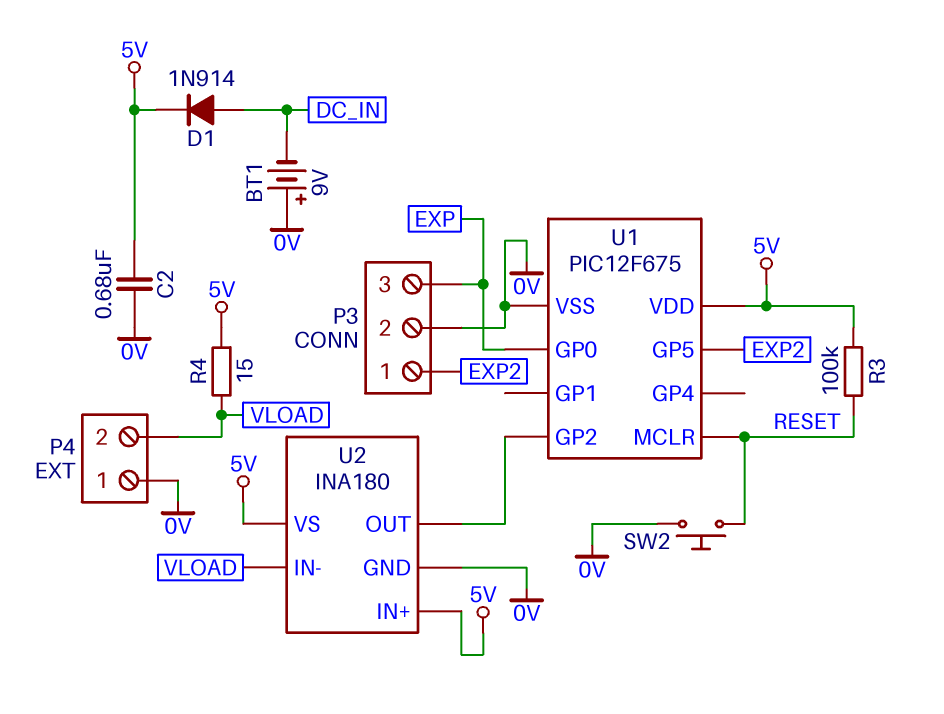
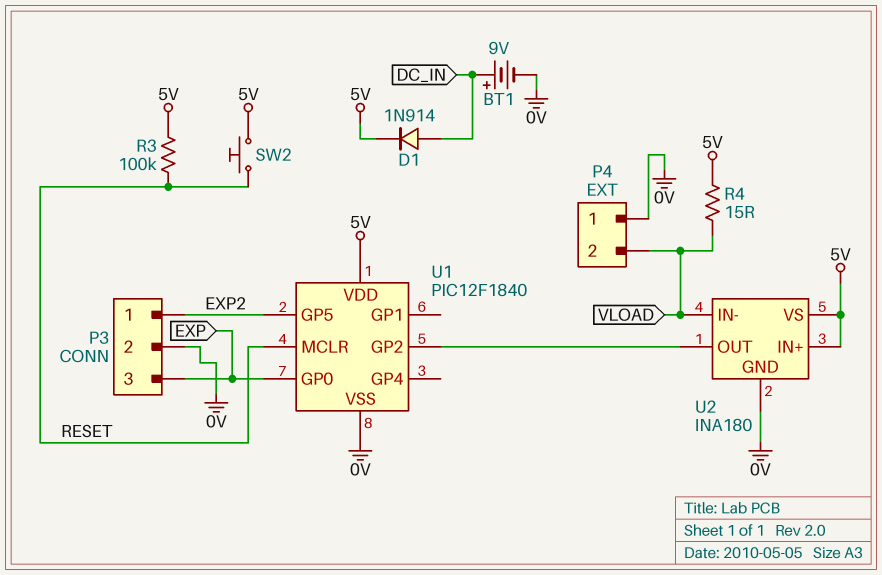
BT1: 9V (plus 0V, minus DC_IN) -> 9V (plus DC_IN, minus 0V)
C2: 680nF (0V, 5V) -> none
SW2: button (0V, RESET) -> button (5V, RESET)
U1: PIC12F675 -> PIC12F1840

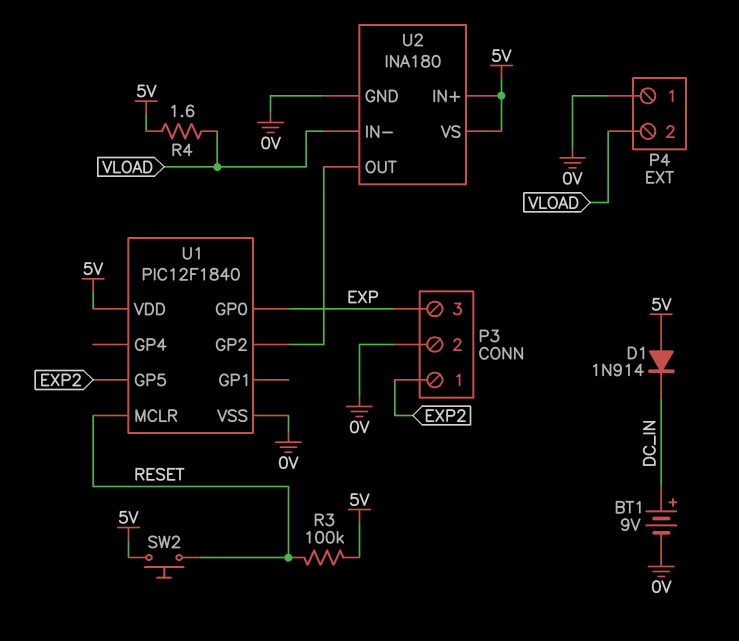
D1: diode 1N914 (A DC_IN, K 5V) -> diode 1N914 (A 5V, K DC_IN)
R4: 15 (5V, VLOAD) -> 1.6 (5V, VLOAD)

